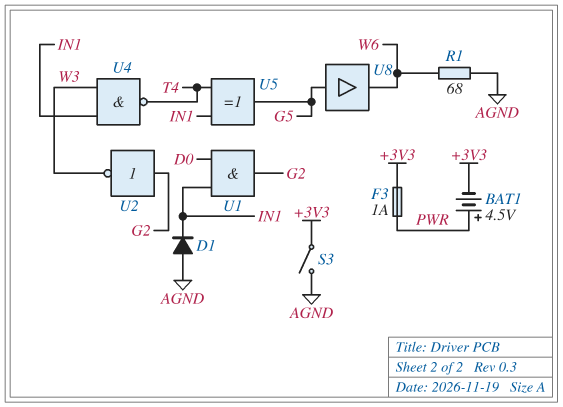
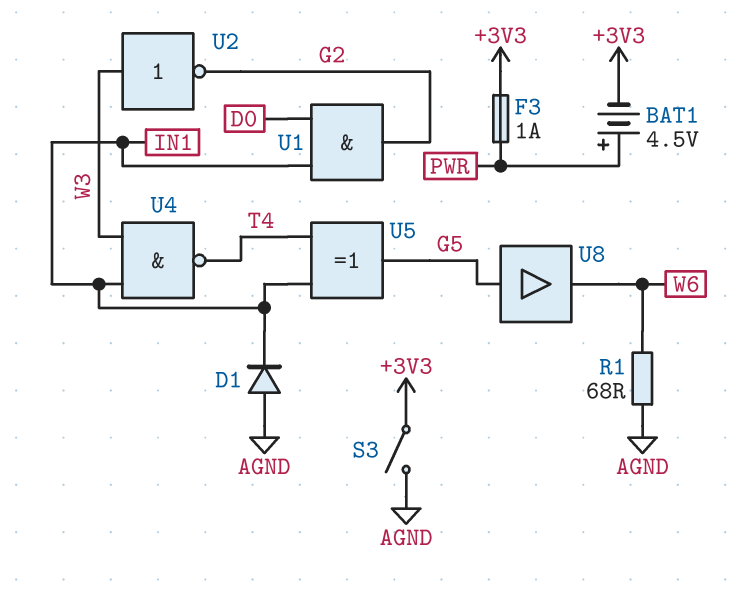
U2: NOT (in G2, out W3) -> NOT (in W3, out G2)

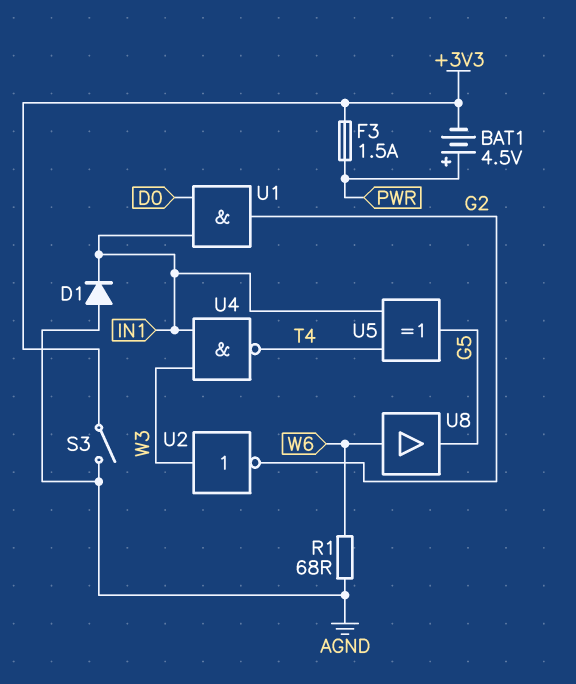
F3: 1A (+3V3, PWR) -> 1.5A (+3V3, PWR)
U8: buffer (in G5, out W6) -> buffer (in W6, out G5)

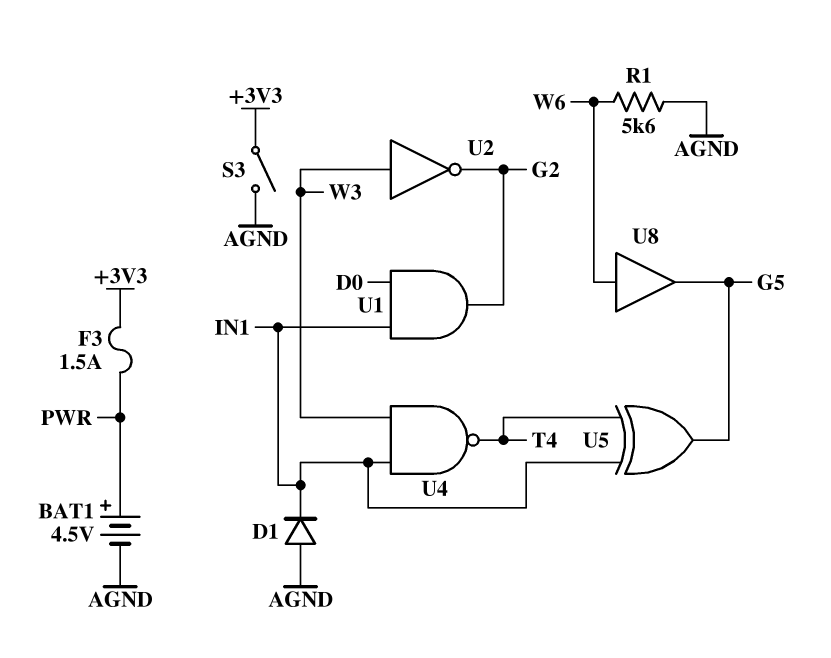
BAT1: 4.5V (plus PWR, minus +3V3) -> 4.5V (plus PWR, minus AGND)
R1: 68 (AGND, W6) -> 5.6k (AGND, W6)

